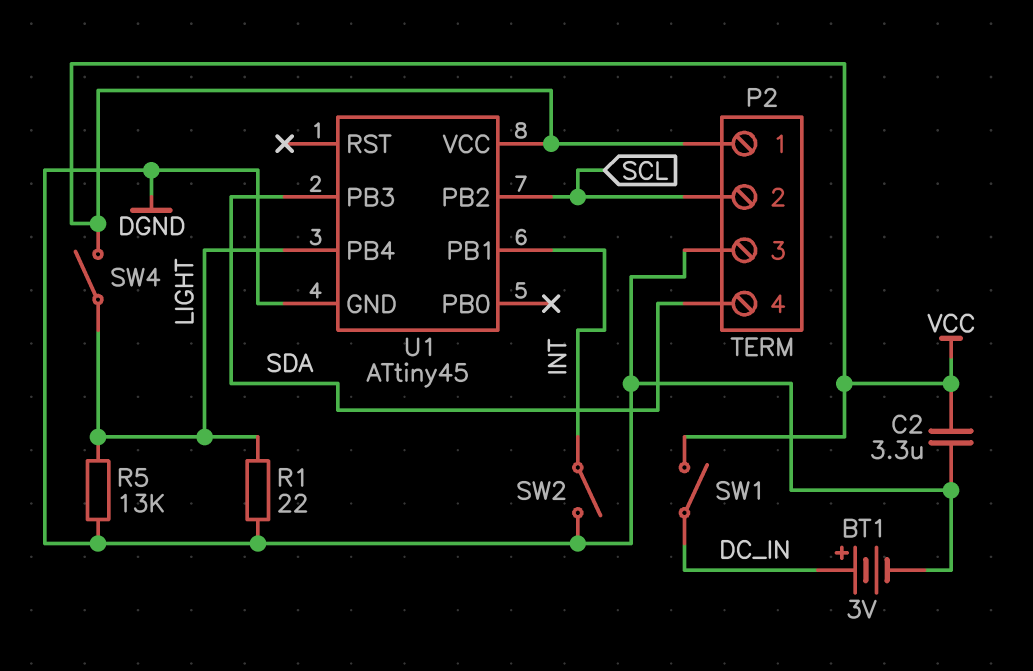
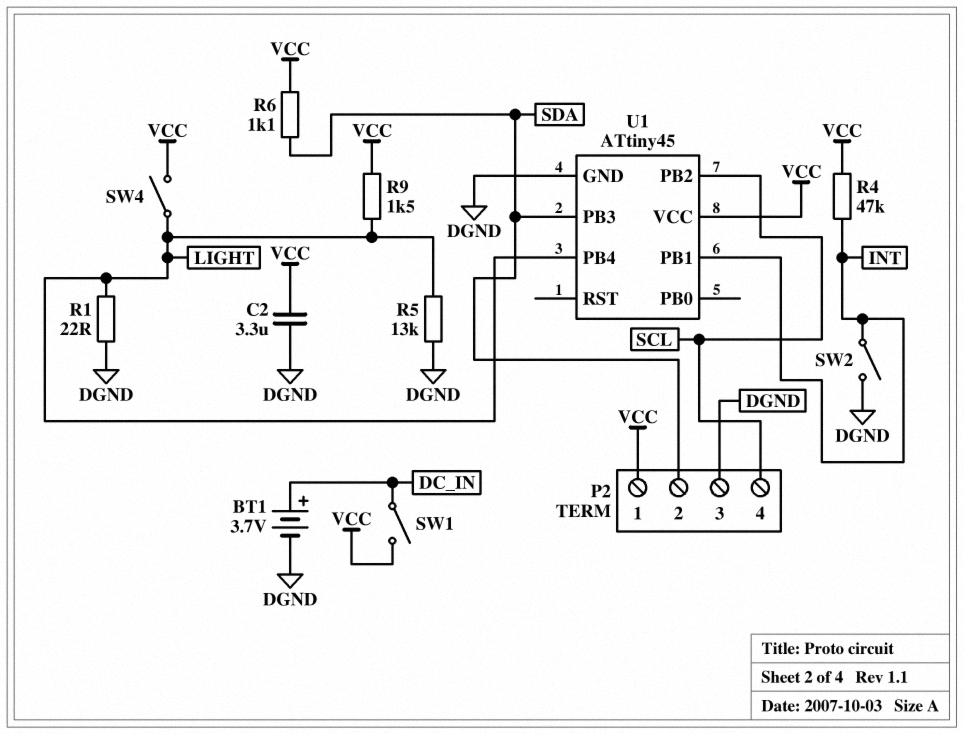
BT1: 3V (plus DC_IN, minus DGND) -> 3.7V (plus DC_IN, minus DGND)
P2 pin 2: SCL -> SDA
P2 pin 4: SDA -> SCL
R4: none -> 47k (INT, VCC)
R6: none -> 1.1k (SDA, VCC)
R9: none -> 1.5k (LIGHT, VCC)

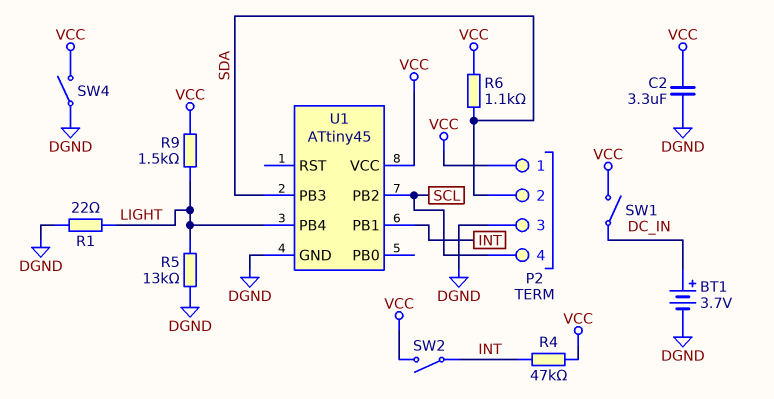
SW2: switch (DGND, INT) -> switch (INT, VCC)
SW4: switch (LIGHT, VCC) -> switch (DGND, VCC)

